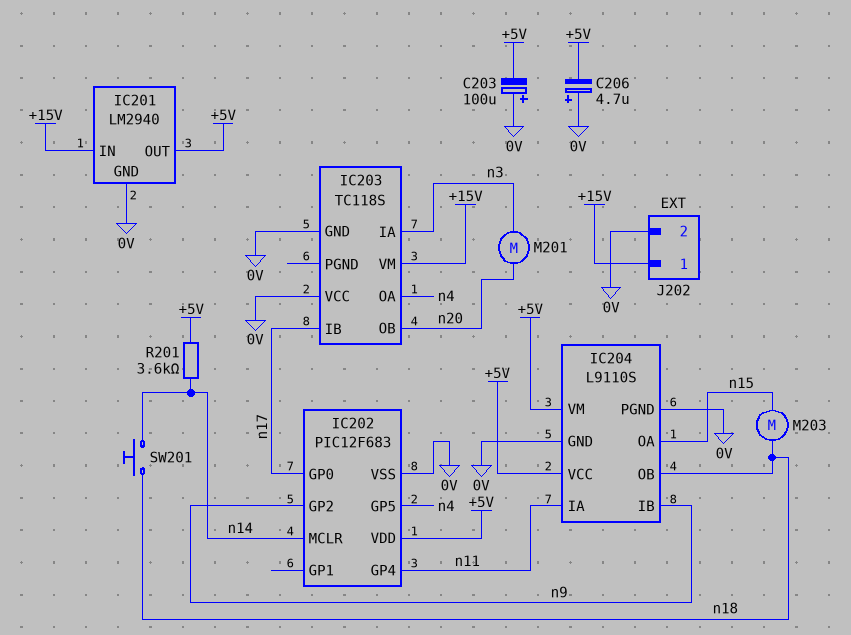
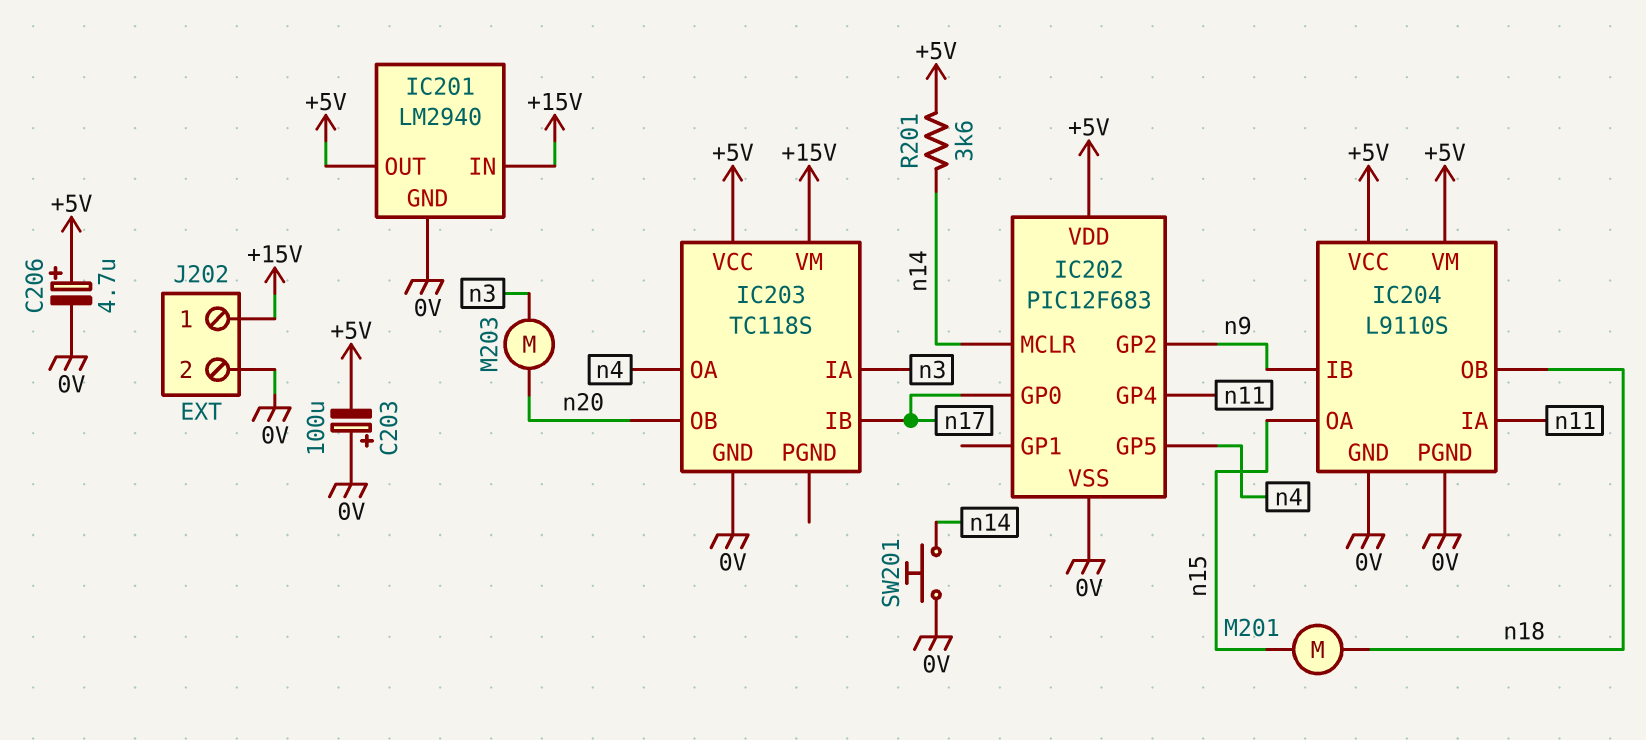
C206: 4.7uF (plus 0V, minus +5V) -> 4.7uF (plus +5V, minus 0V)
IC203 pin VCC: 0V -> +5V
M201: motor (n3, n20) -> motor (n15, n18)
M203: motor (n15, n18) -> motor (n3, n20)
SW201: button (n14, n18) -> button (0V, n14)

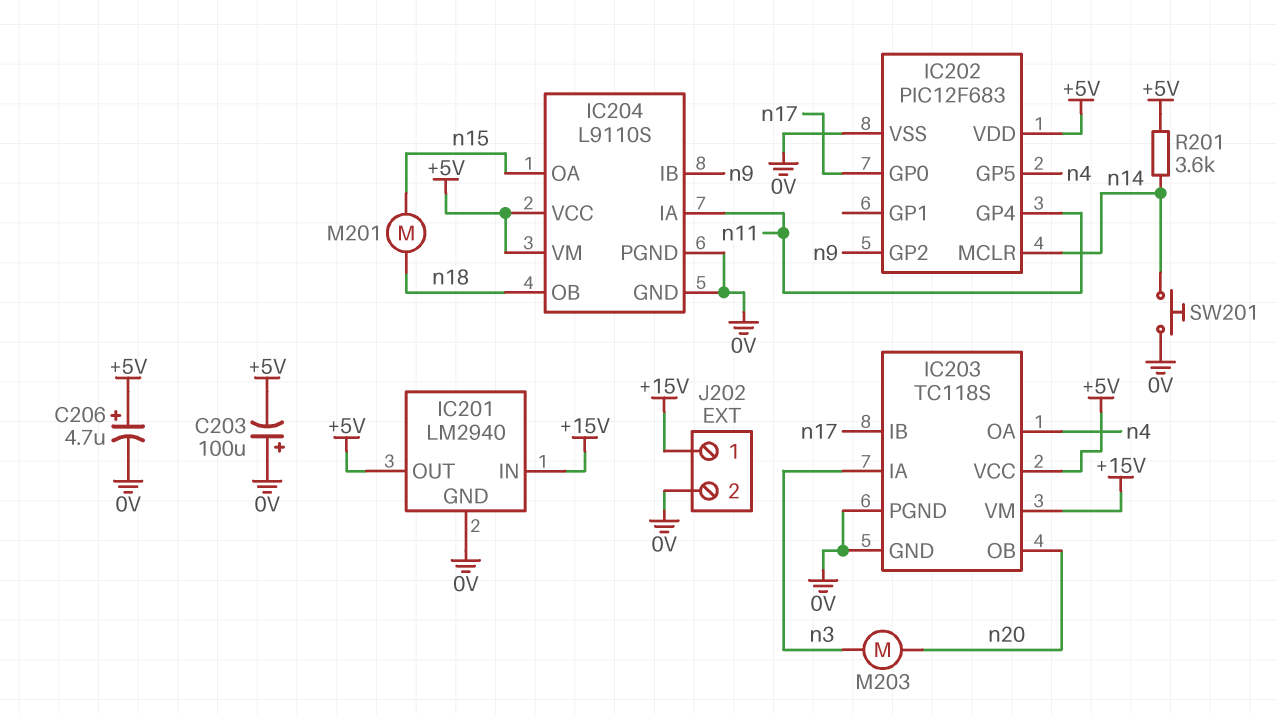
IC203 pin PGND: none -> 0V

